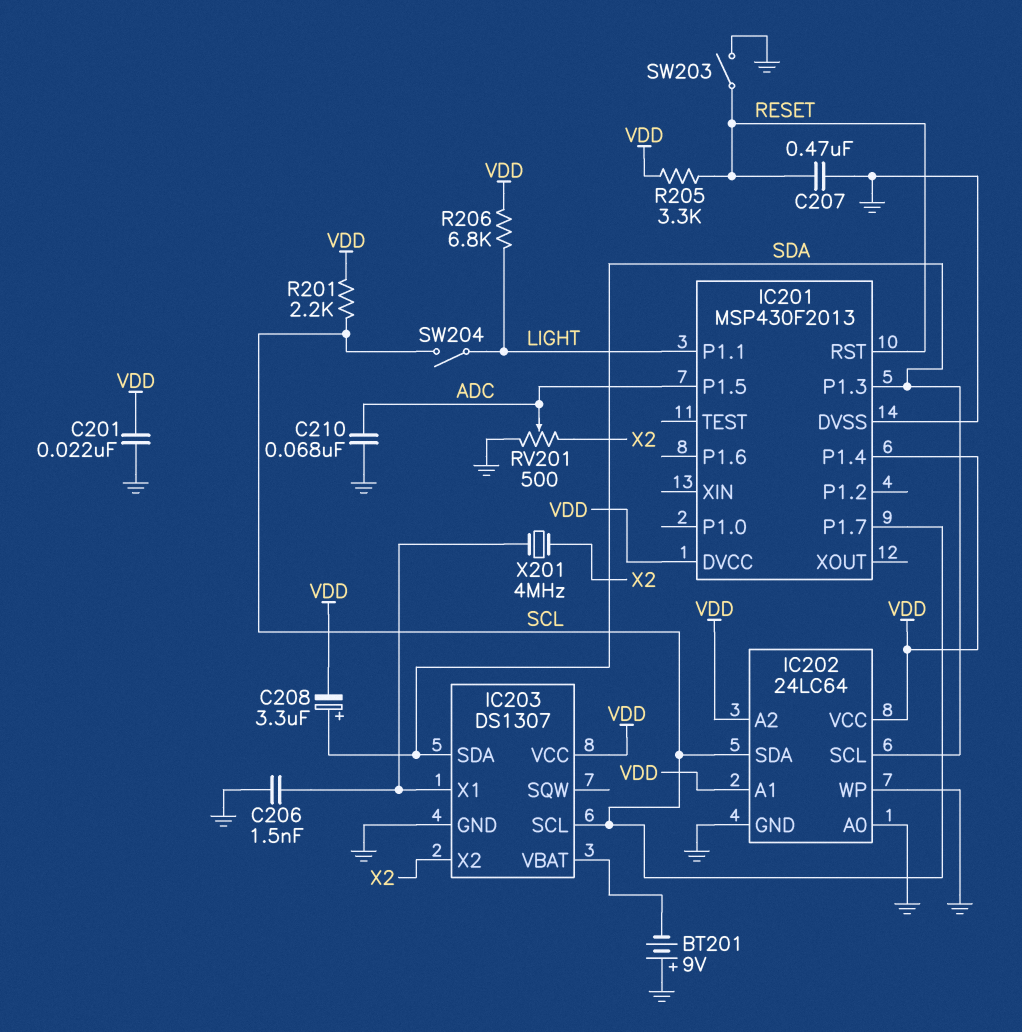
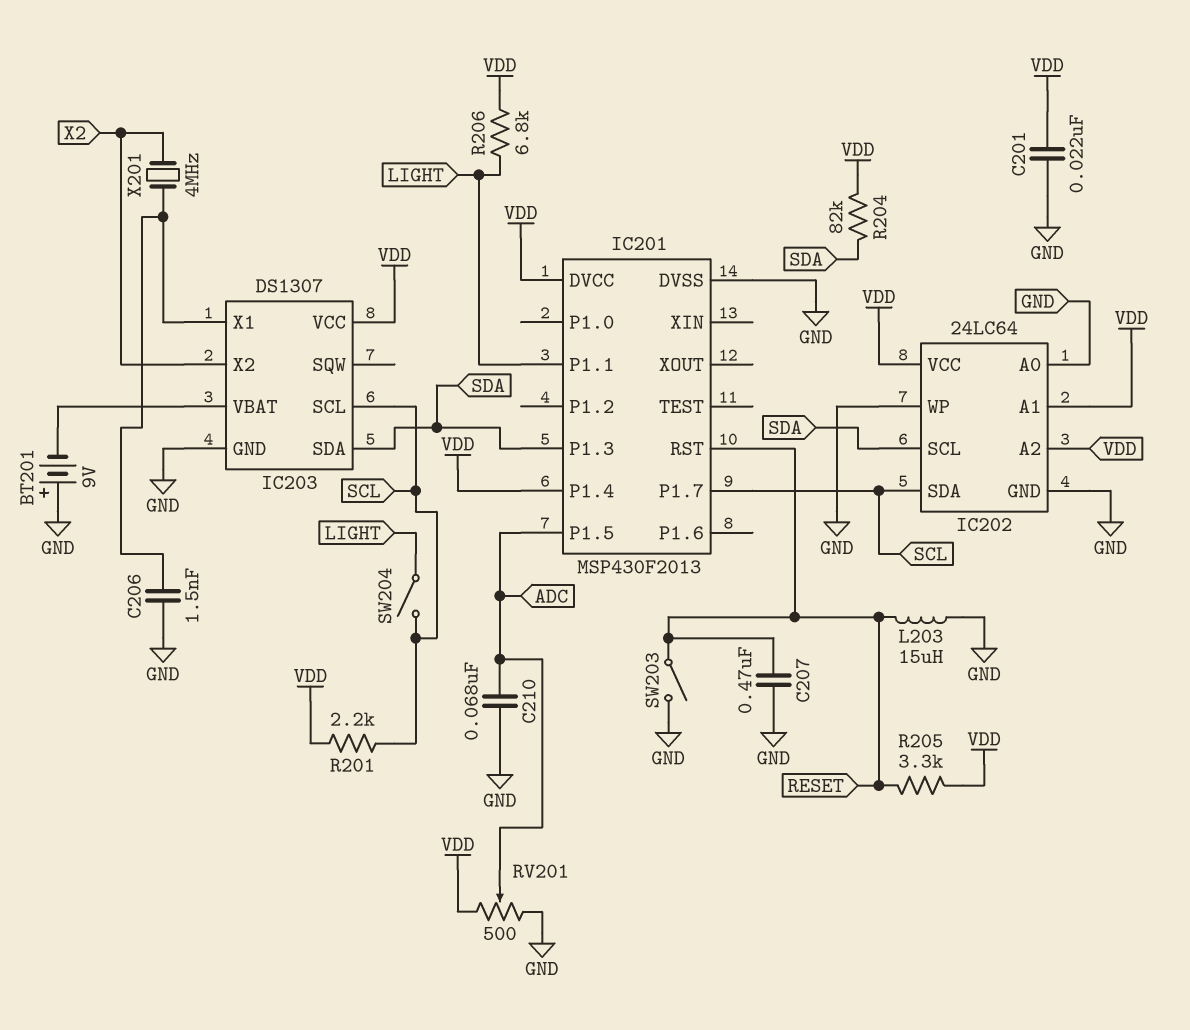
C208: 3.3uF (plus SDA, minus VDD) -> none
L203: none -> 15uH (GND, RESET)
R204: none -> 82k (SDA, VDD)
RV201: 500 (GND, X2, wiper ADC) -> 500 (GND, VDD, wiper ADC)

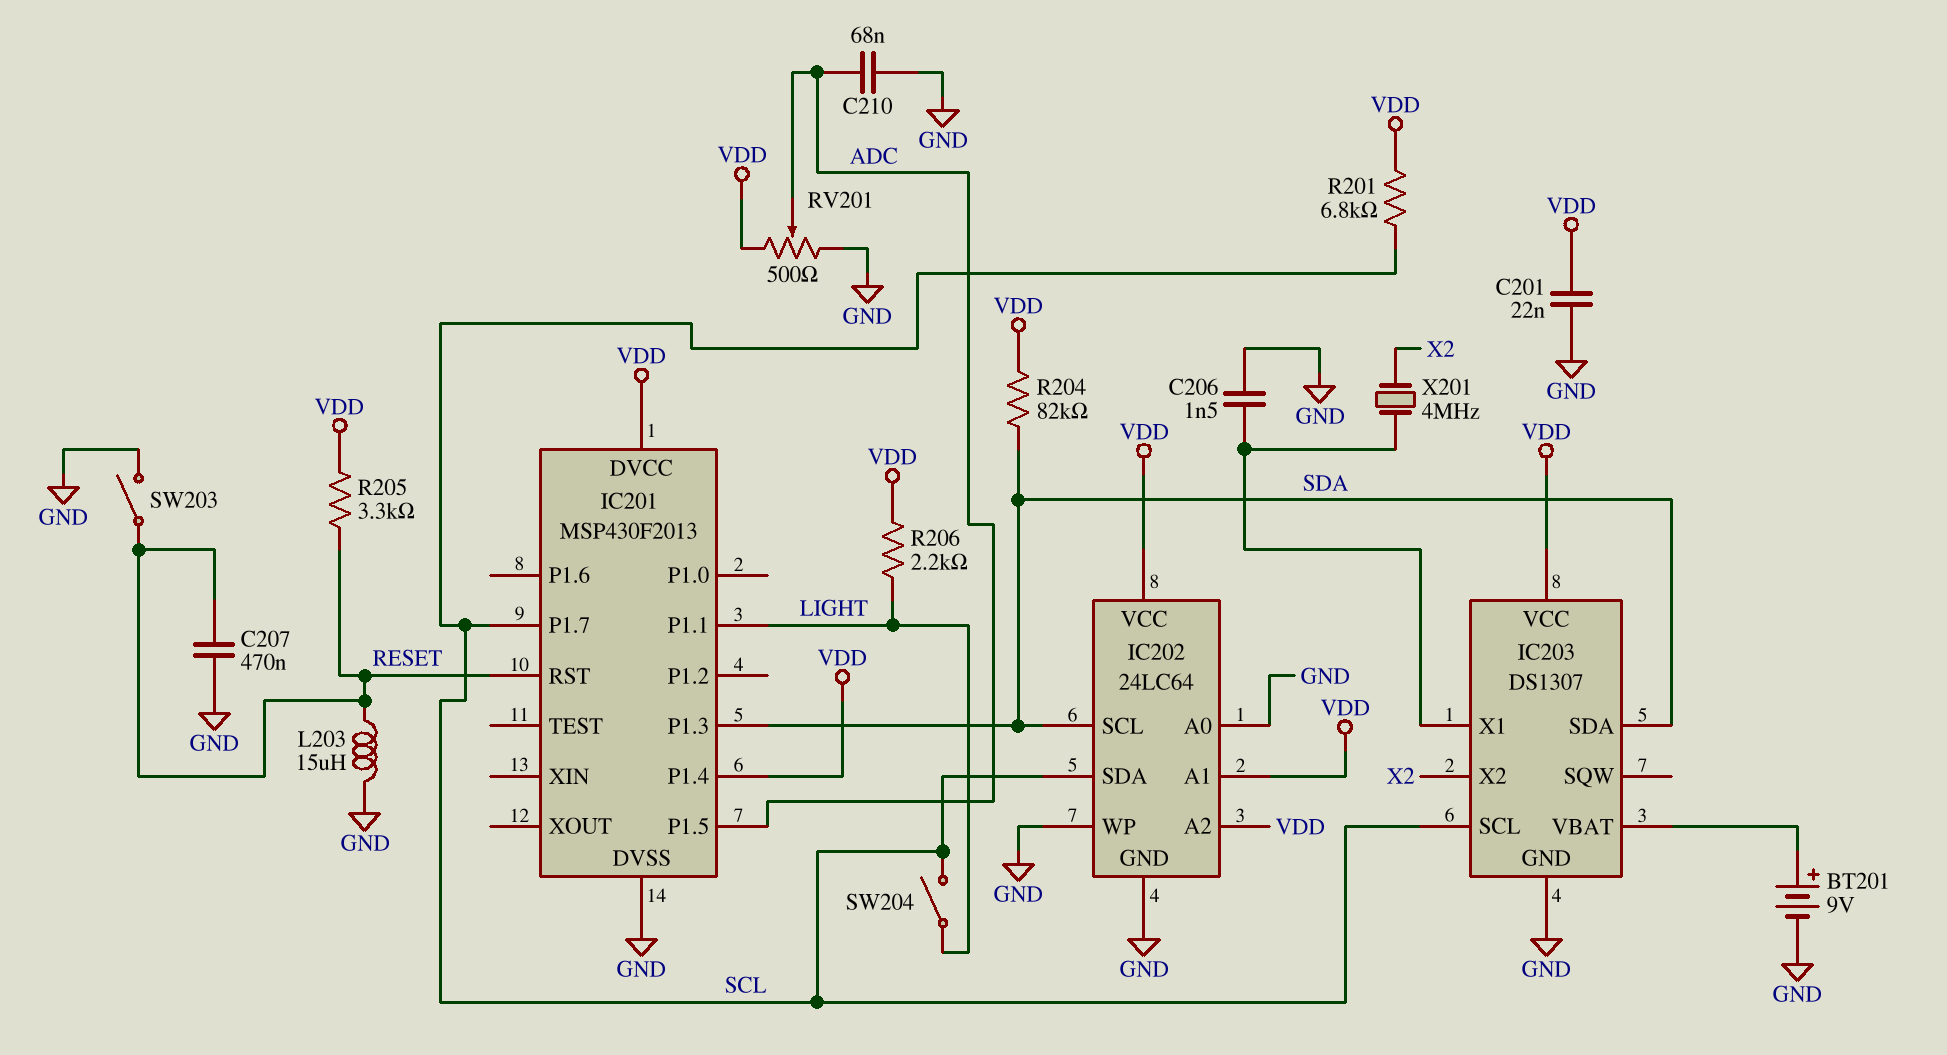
BT201: 9V (plus GND, minus IC203/VBAT) -> 9V (plus IC203/VBAT, minus GND)
R201: 2.2k (SCL, VDD) -> 6.8k (SCL, VDD)
R206: 6.8k (LIGHT, VDD) -> 2.2k (LIGHT, VDD)

